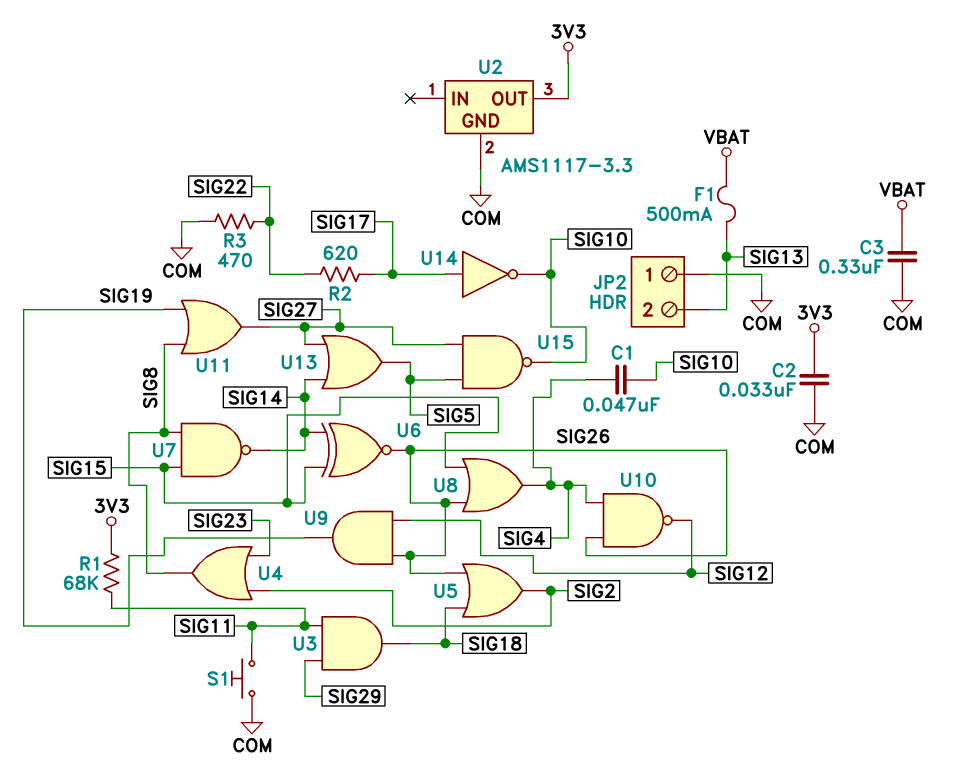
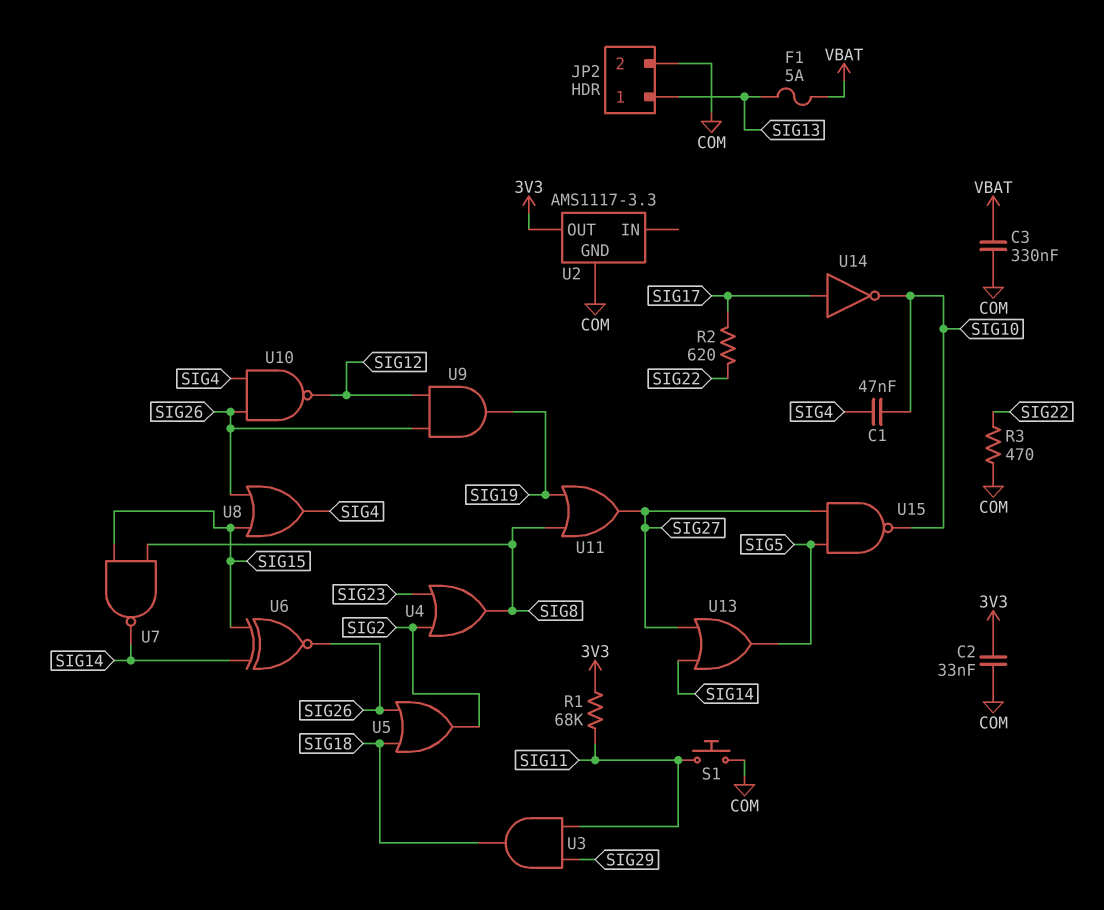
F1: 500mA (SIG13, VBAT) -> 5A (SIG13, VBAT)
JP2 pin 1: COM -> SIG13
JP2 pin 2: SIG13 -> COM

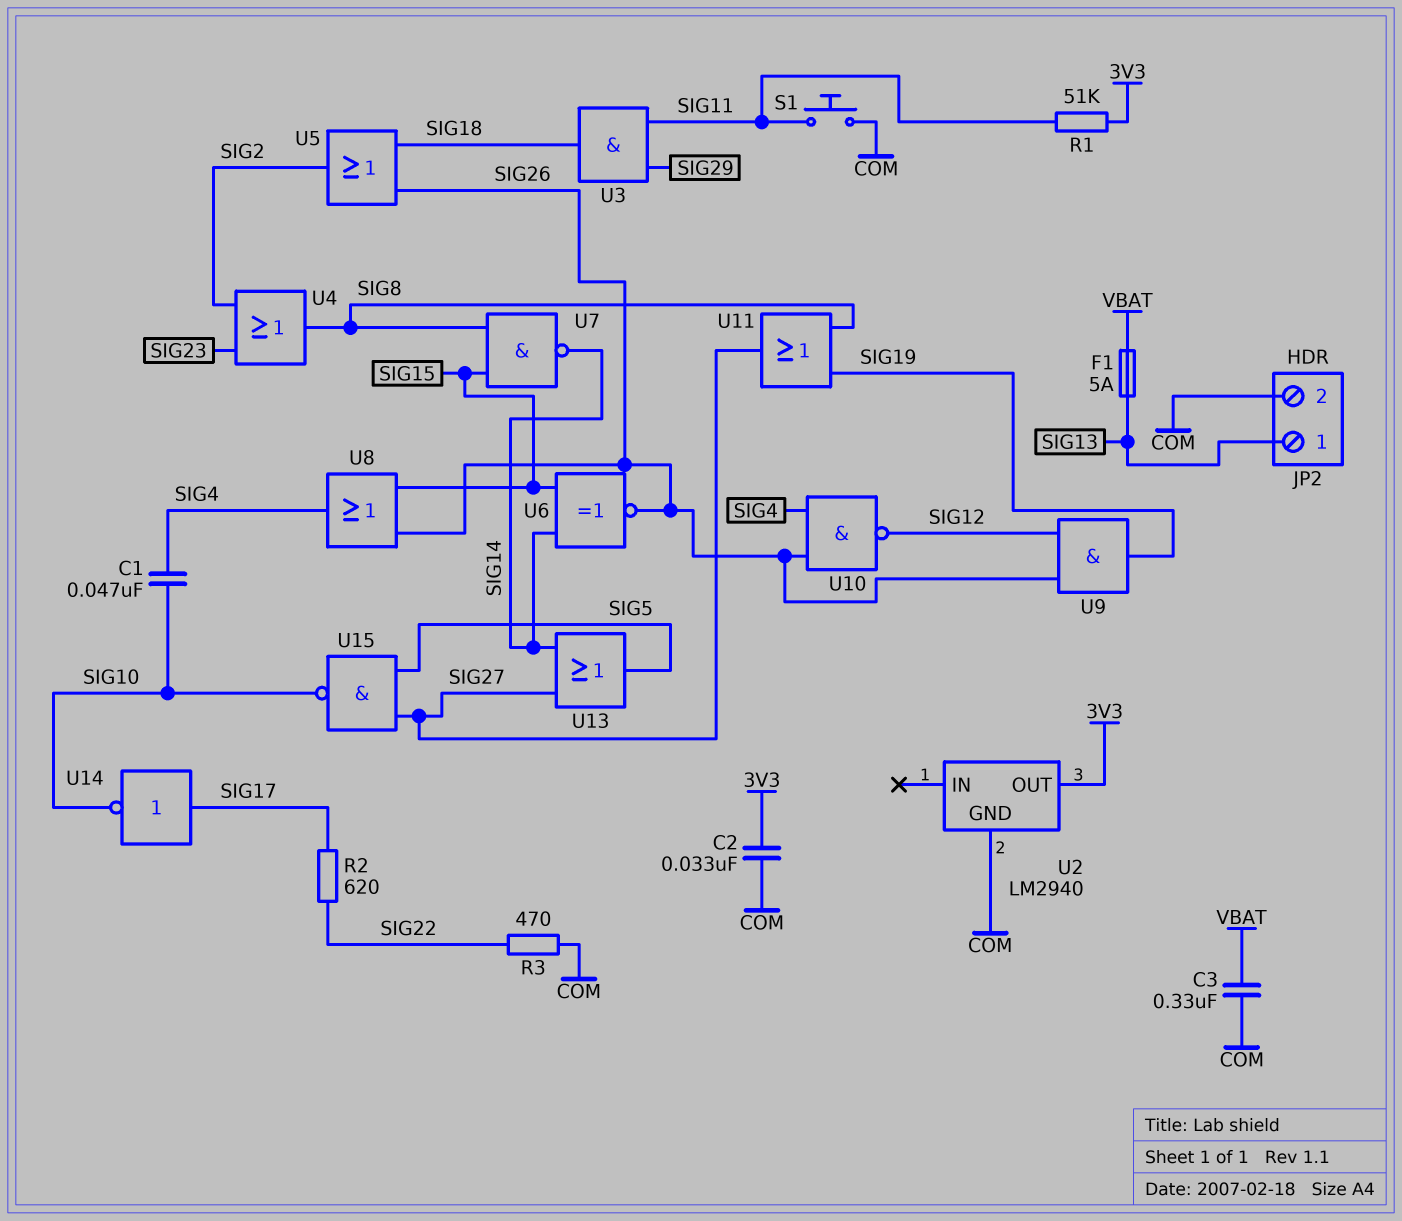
R1: 68k (3V3, SIG11) -> 51k (3V3, SIG11)
U2: AMS1117-3.3 -> LM2940

